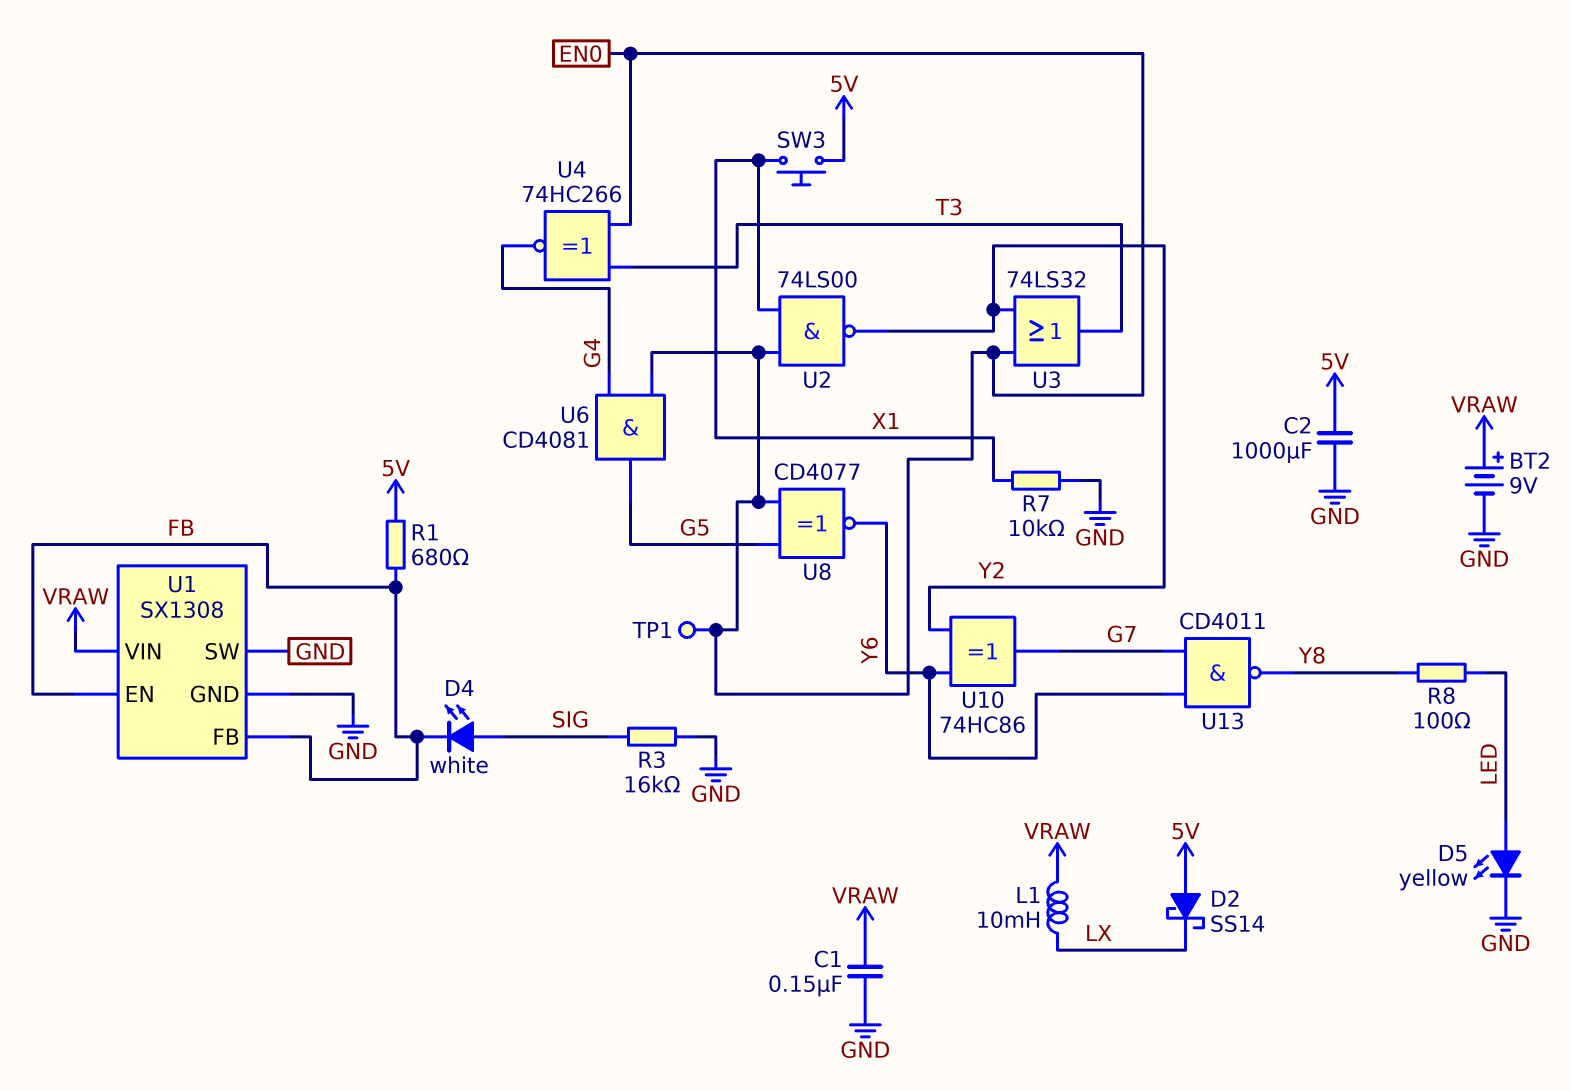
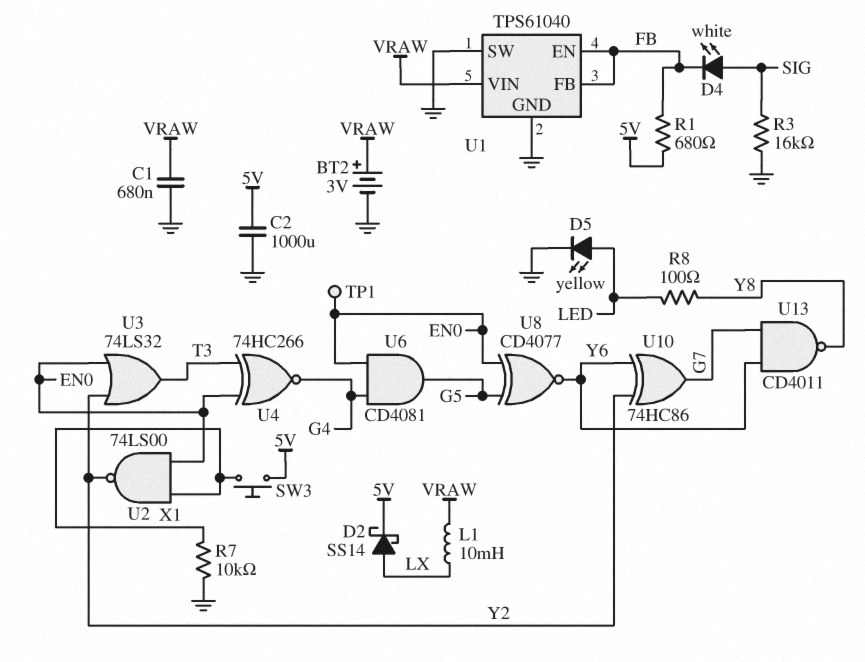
BT2: 9V (plus VRAW, minus GND) -> 3V (plus VRAW, minus GND)
C1: 150nF (GND, VRAW) -> 680nF (GND, VRAW)
D2: schottky SS14 (A 5V, K LX) -> schottky SS14 (A LX, K 5V)
U1: SX1308 -> TPS61040

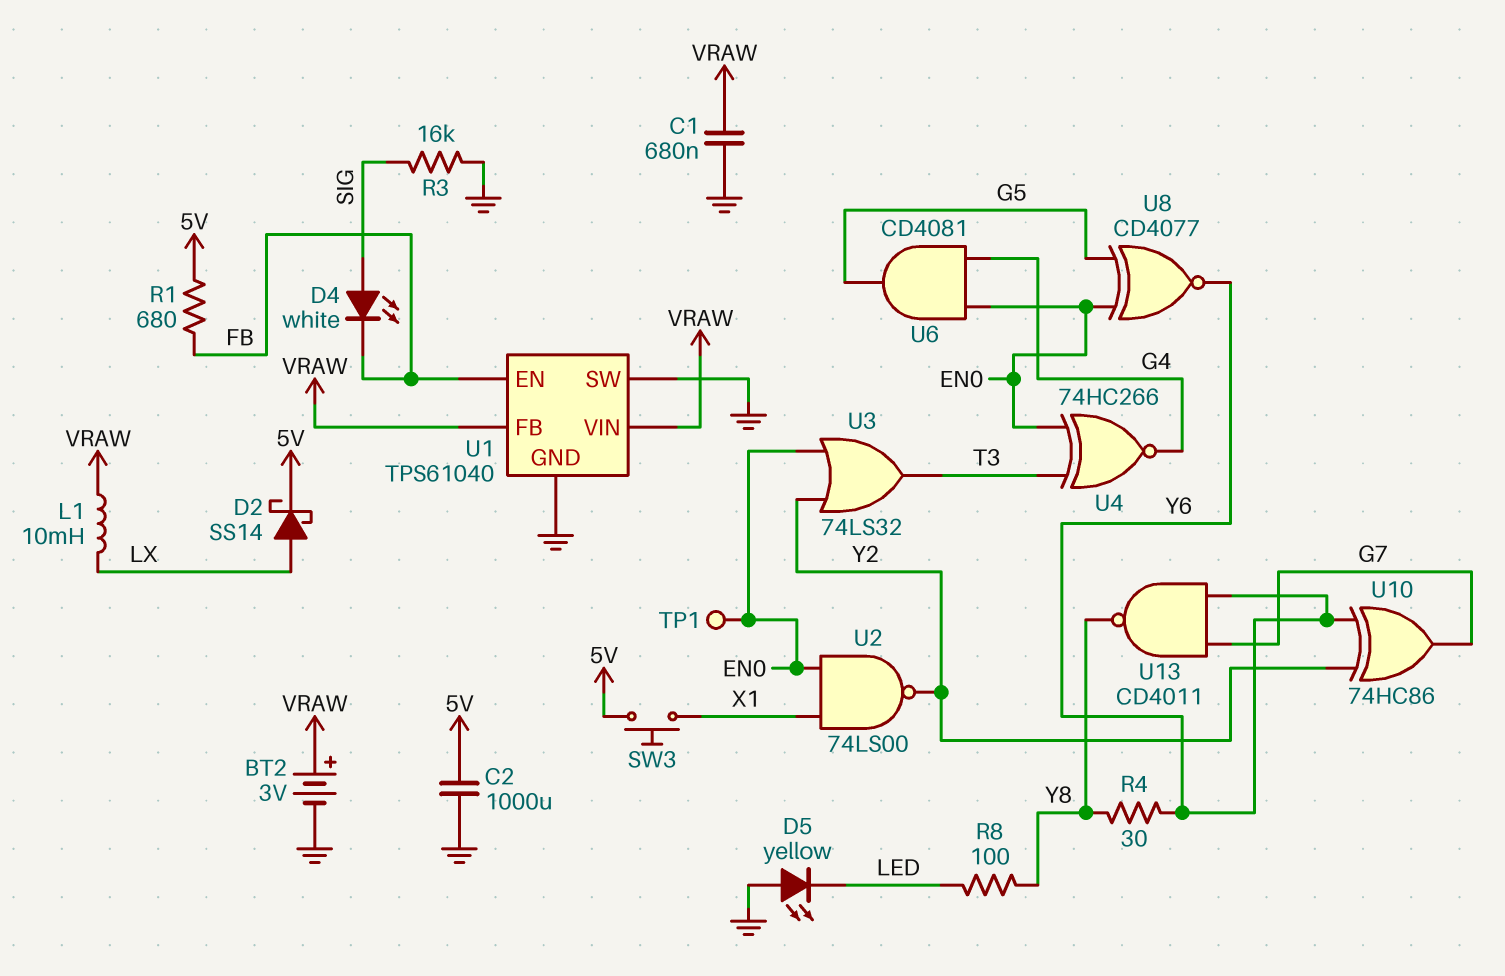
D5: LED yellow (A LED, K GND) -> LED yellow (A GND, K LED)
R4: none -> 30 (Y6, Y8)
R7: 10k (GND, X1) -> none
U1 pin FB: FB -> VRAW

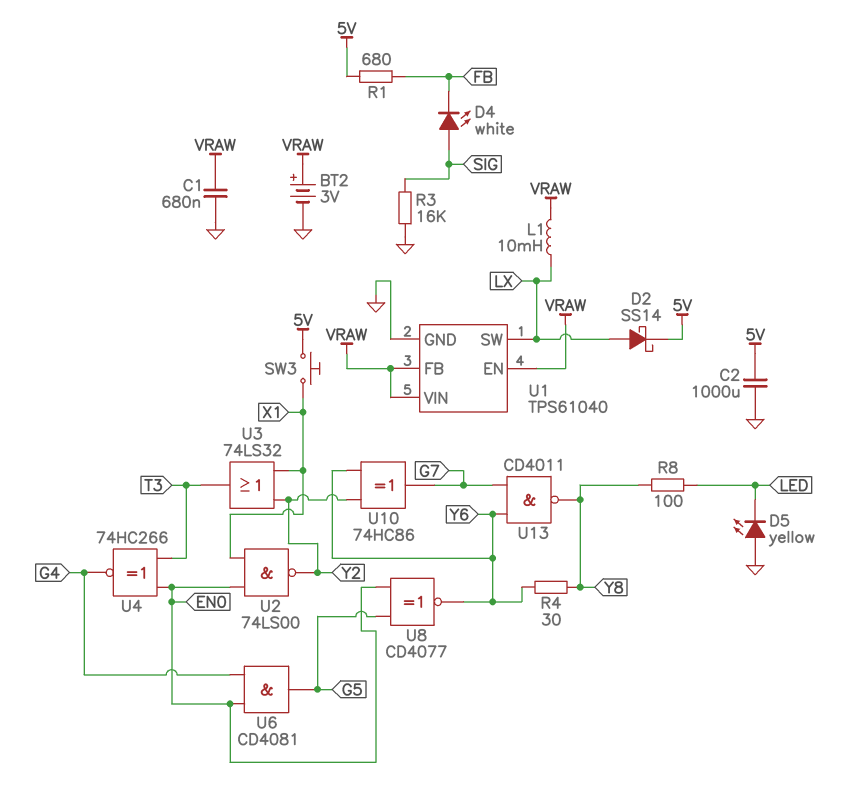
TP1: test point (EN0) -> none
U1 pin EN: FB -> VRAW
U1 pin SW: GND -> LX
U3: OR 74LS32 (in EN0, in Y2, out T3) -> OR 74LS32 (in X1, in Y2, out T3)

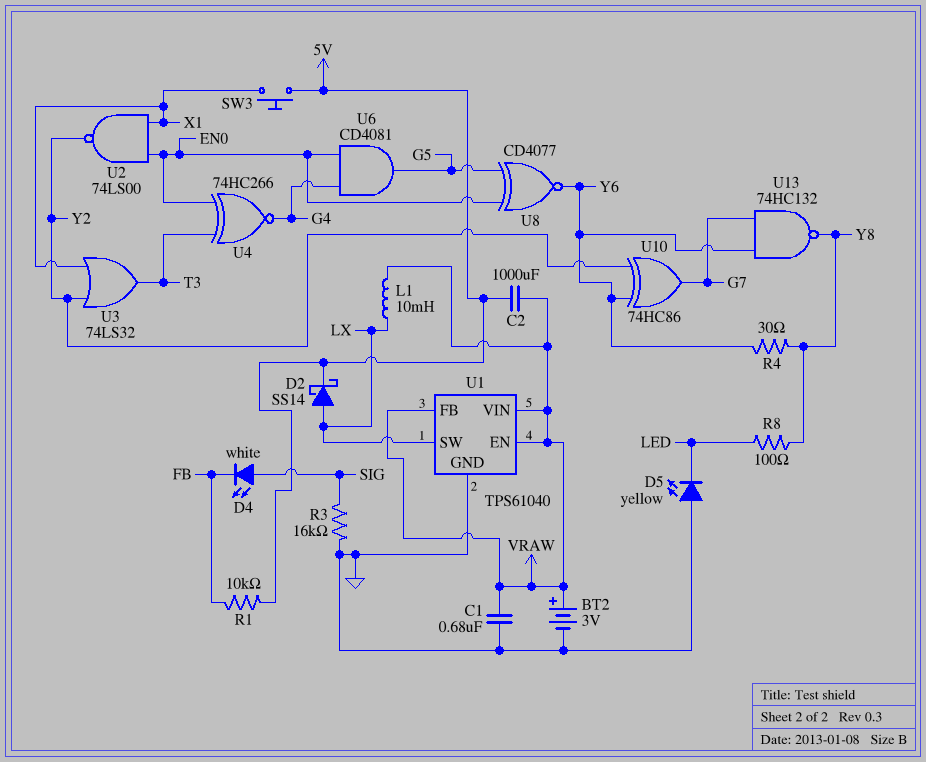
C2: 1000uF (5V, GND) -> 1000uF (5V, VRAW)
R1: 680 (5V, FB) -> 10k (5V, FB)
U13: NAND CD4011 (in G7, in Y6, out Y8) -> NAND 74HC132 (in G7, in Y6, out Y8)

